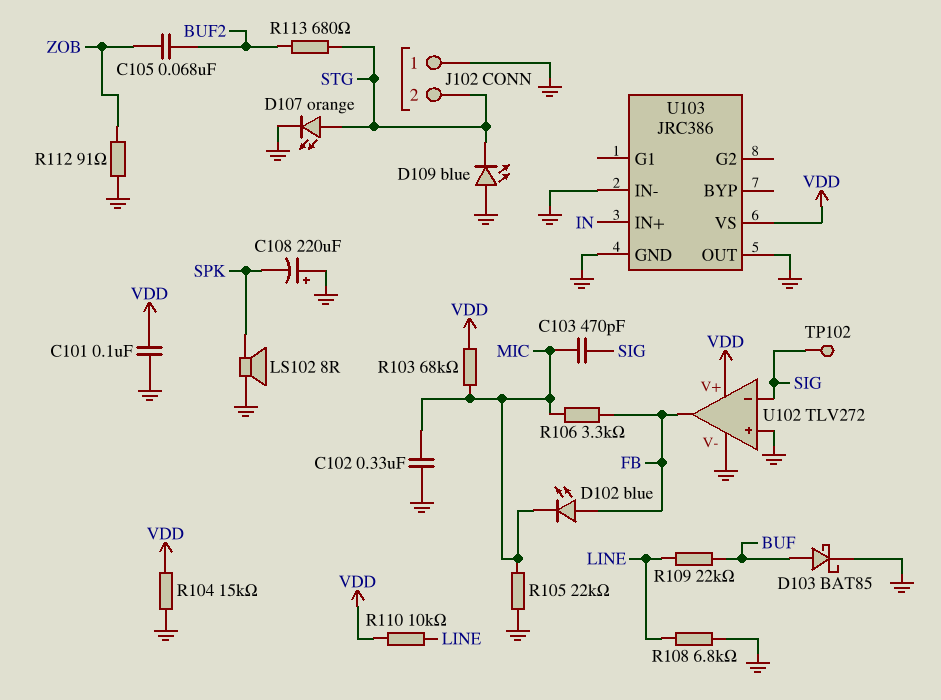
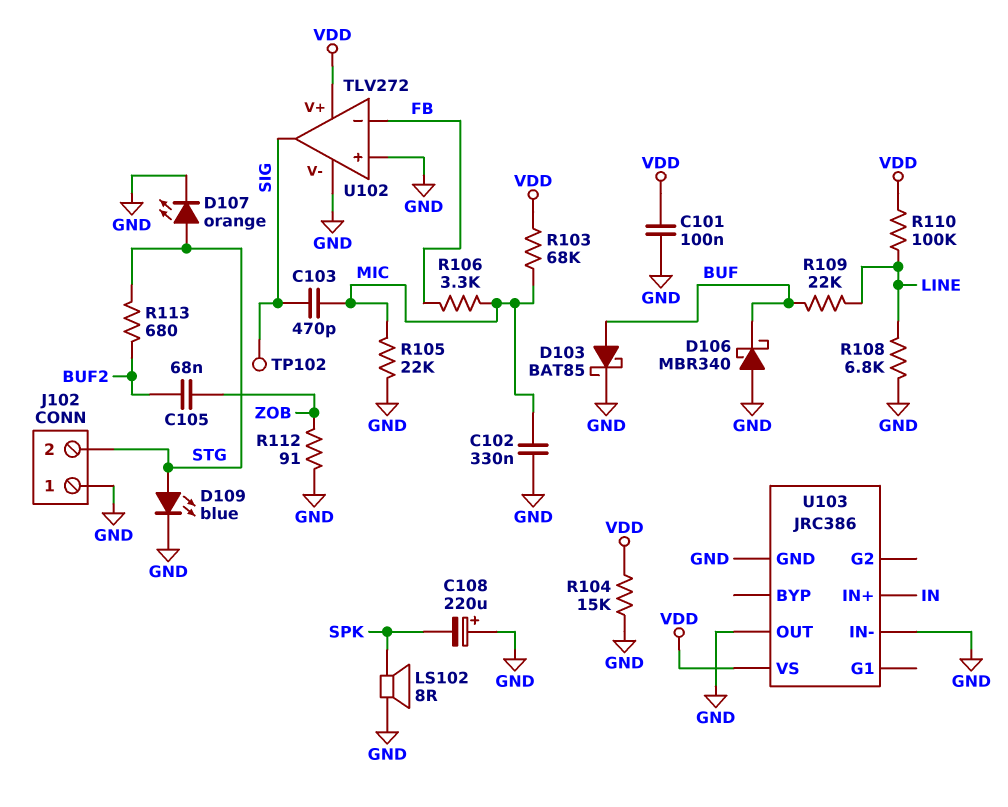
D102: LED blue (A FB, K MIC) -> none
D106: none -> schottky MBR340 (A GND, K BUF)
D109: LED blue (A GND, K STG) -> LED blue (A STG, K GND)
R110: 10k (LINE, VDD) -> 100k (LINE, VDD)
U102 pin in-: SIG -> FB
U102 pin out: FB -> SIG

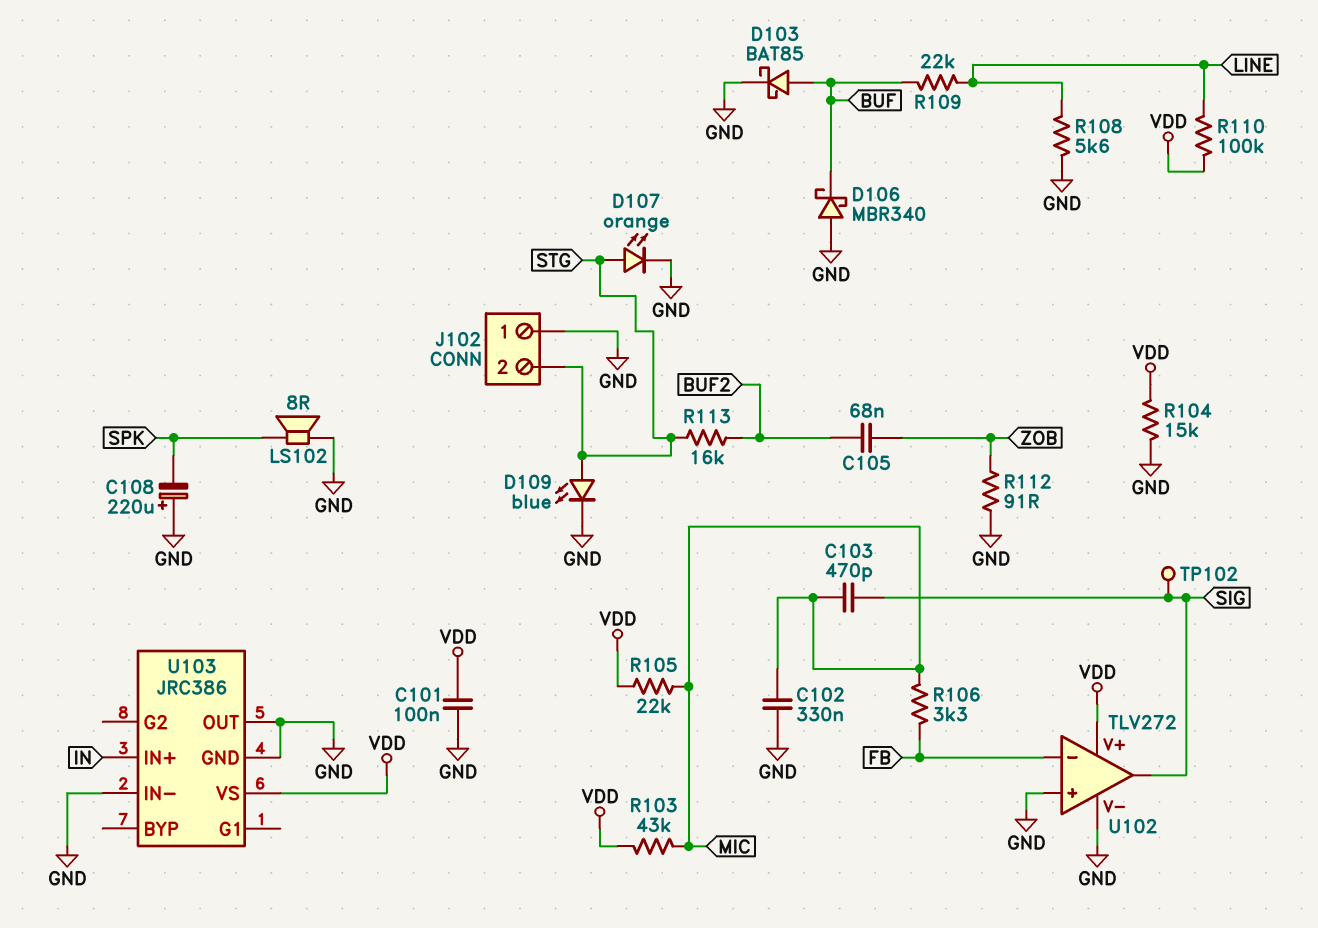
R103: 68k (MIC, VDD) -> 43k (MIC, VDD)
R105: 22k (GND, MIC) -> 22k (MIC, VDD)
R108: 6.8k (GND, LINE) -> 5.6k (GND, LINE)
R113: 680 (BUF2, STG) -> 16k (BUF2, STG)

